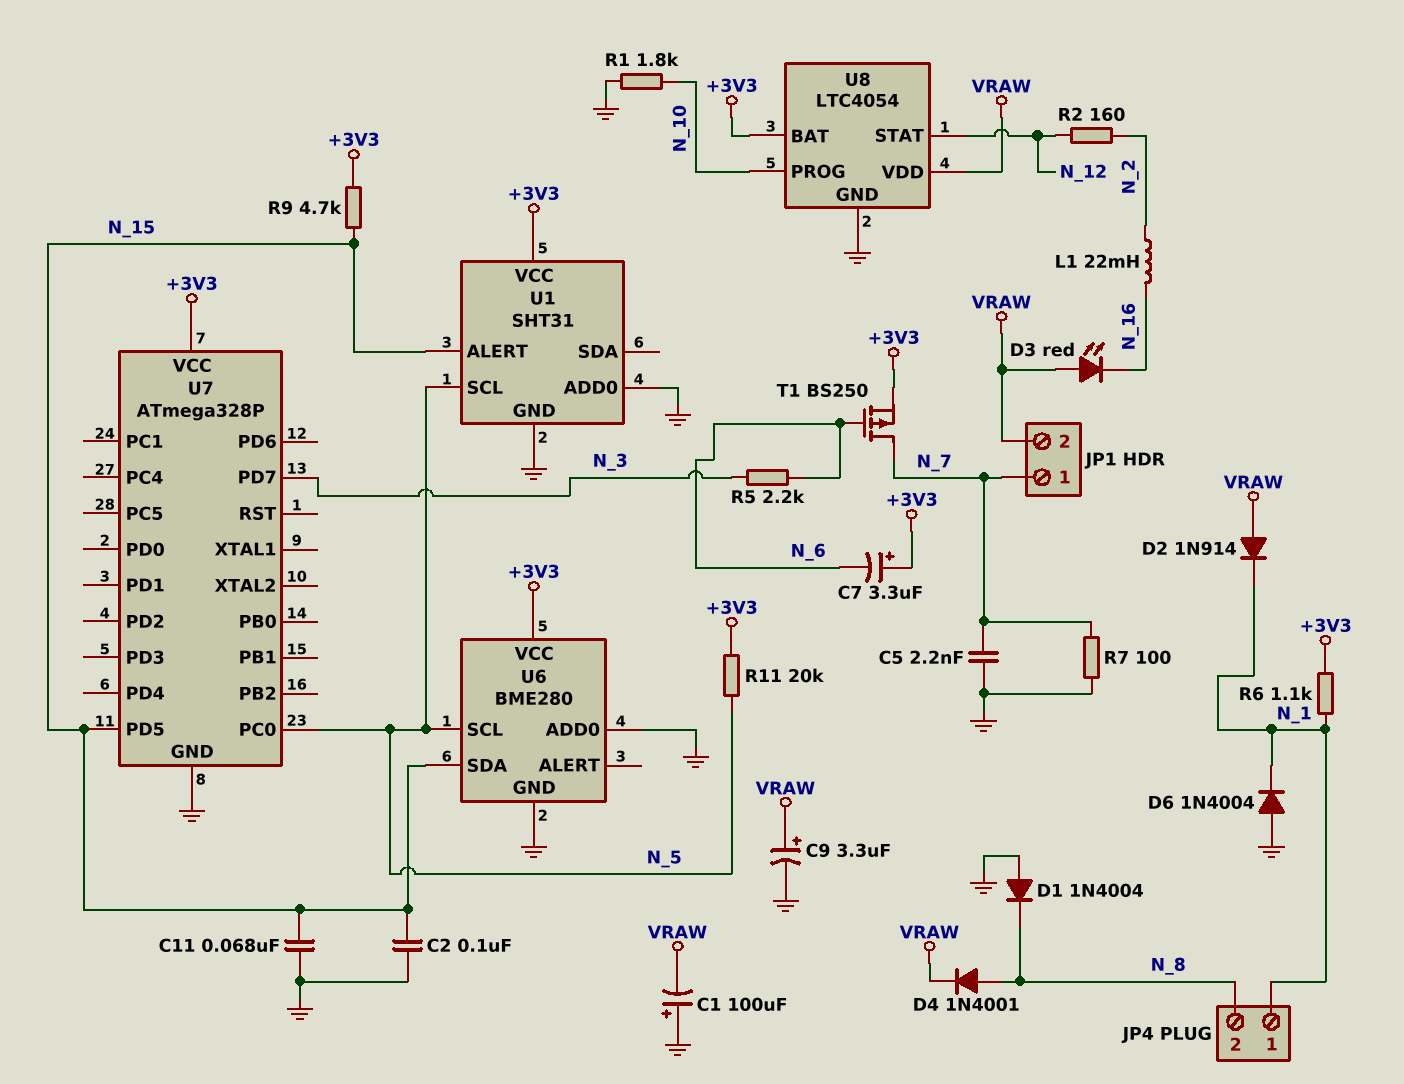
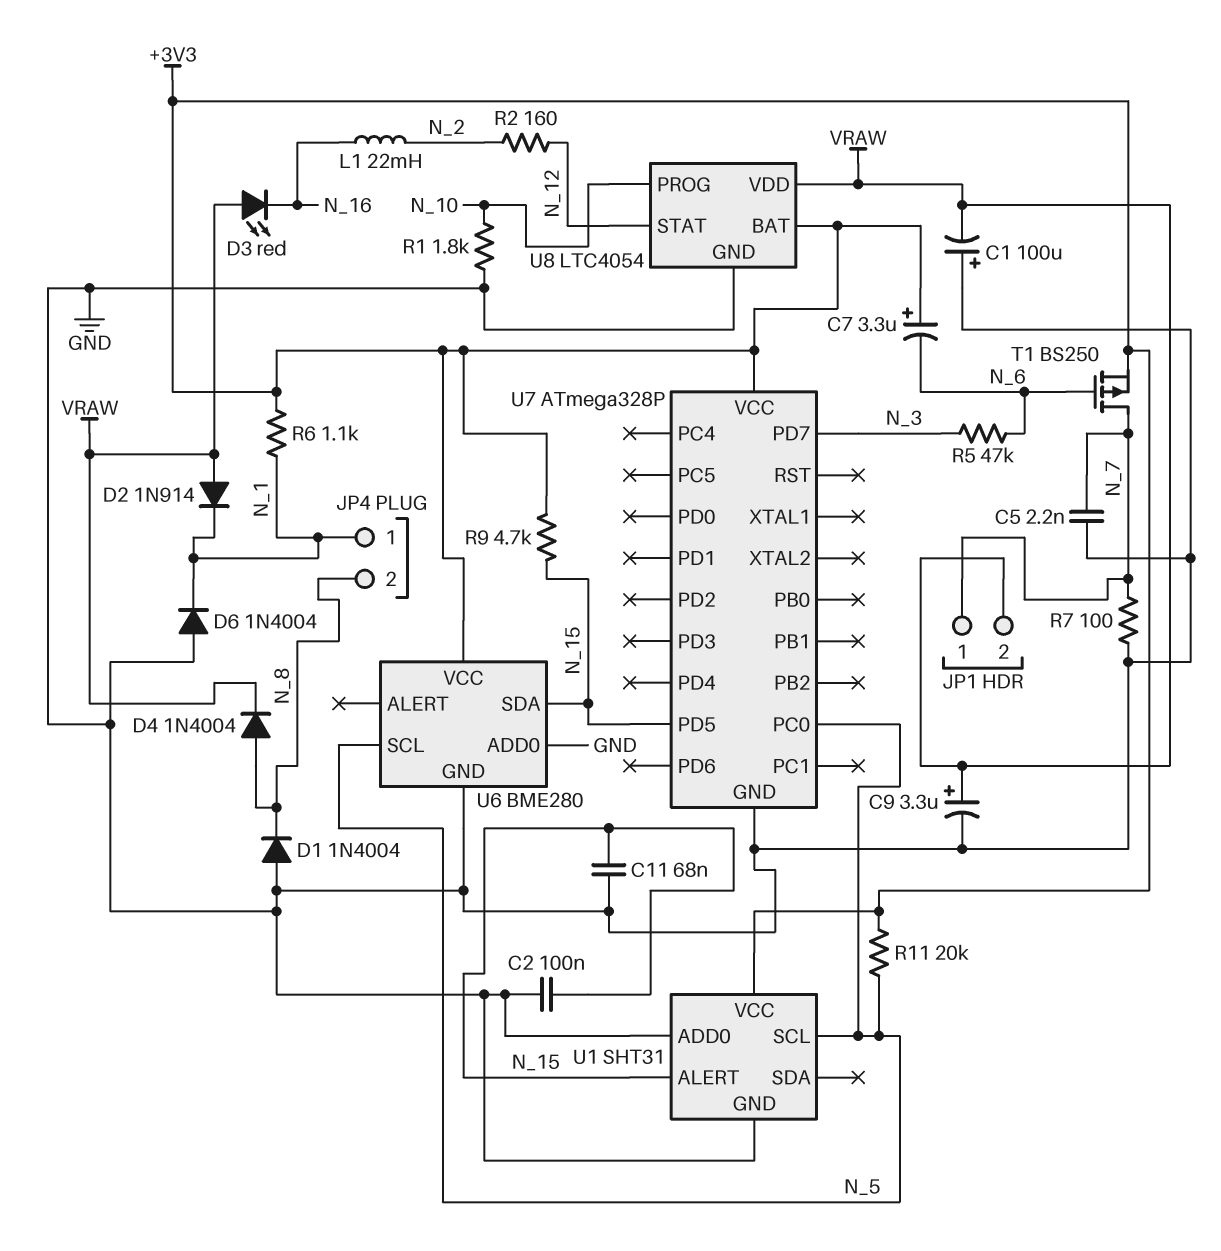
D4: diode 1N4001 (A N_8, K VRAW) -> diode 1N4004 (A N_8, K VRAW)
R5: 2.2k (N_3, N_6) -> 47k (N_3, N_6)

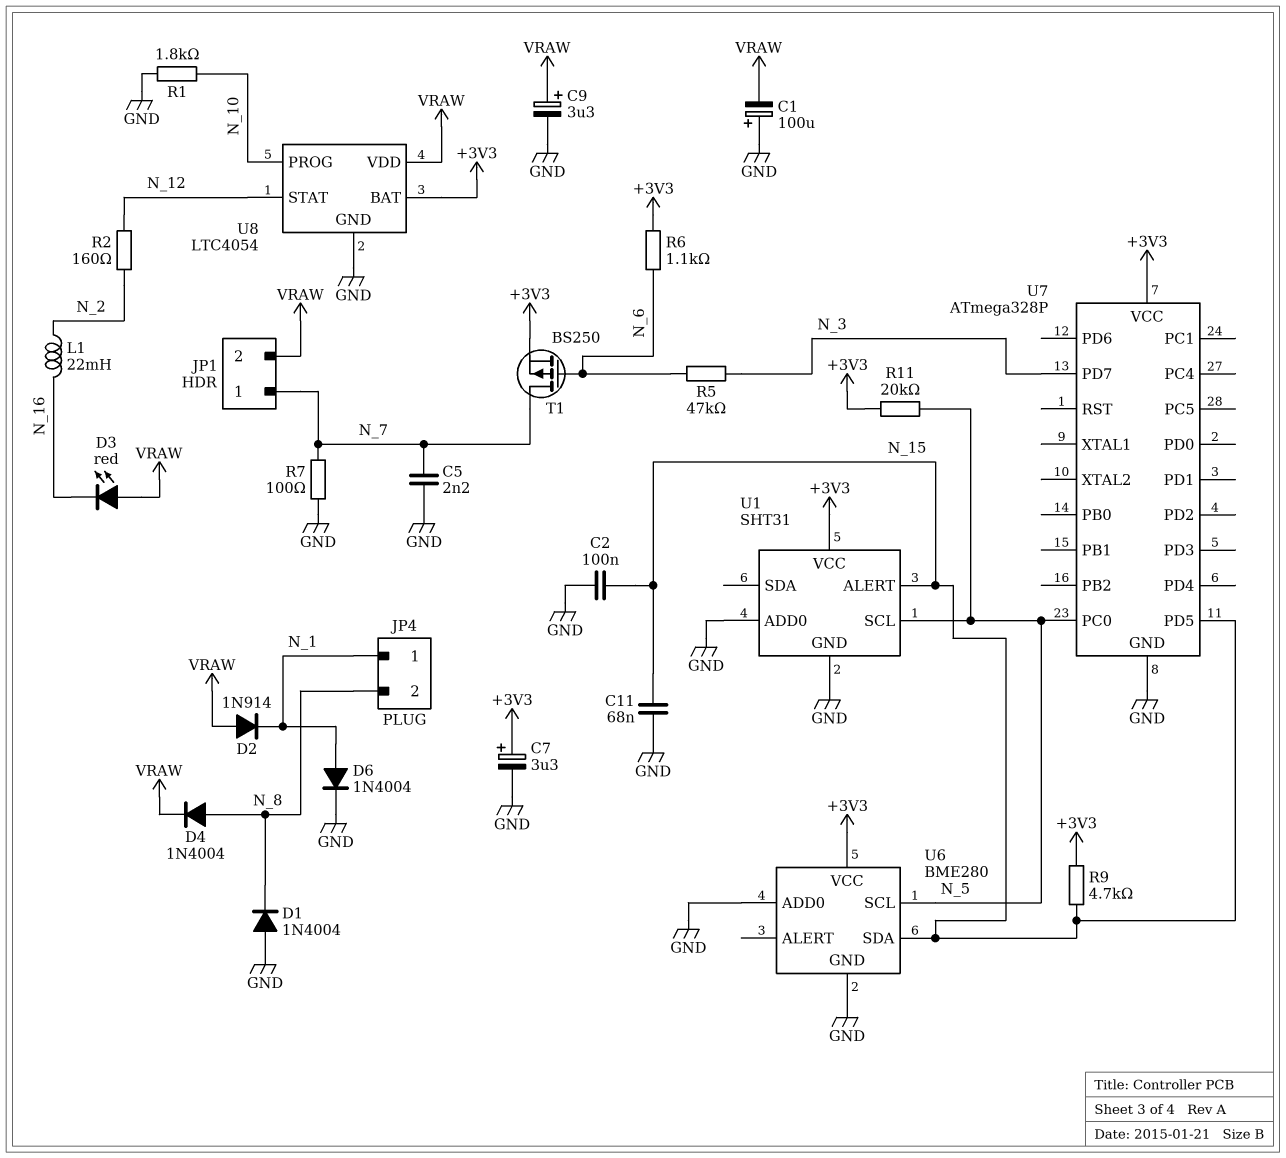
C7: 3.3uF (plus +3V3, minus N_6) -> 3.3uF (plus +3V3, minus GND)
D6: diode 1N4004 (A GND, K N_1) -> diode 1N4004 (A N_1, K GND)
R6: 1.1k (+3V3, N_1) -> 1.1k (+3V3, N_6)

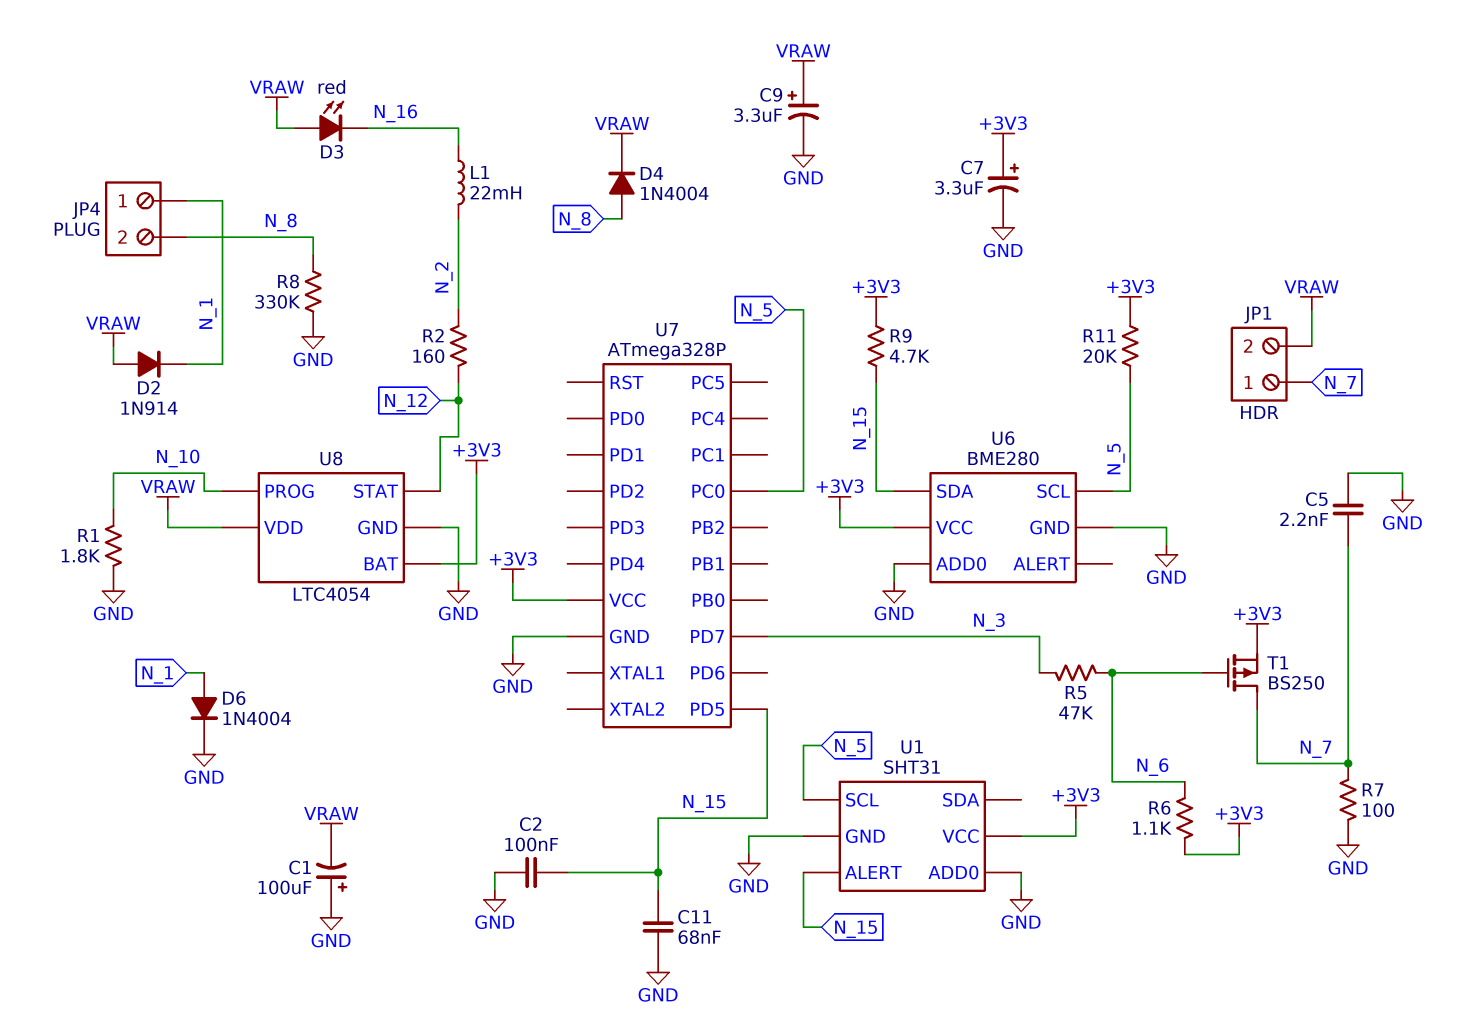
D1: diode 1N4004 (A GND, K N_8) -> none
R8: none -> 330k (GND, N_8)

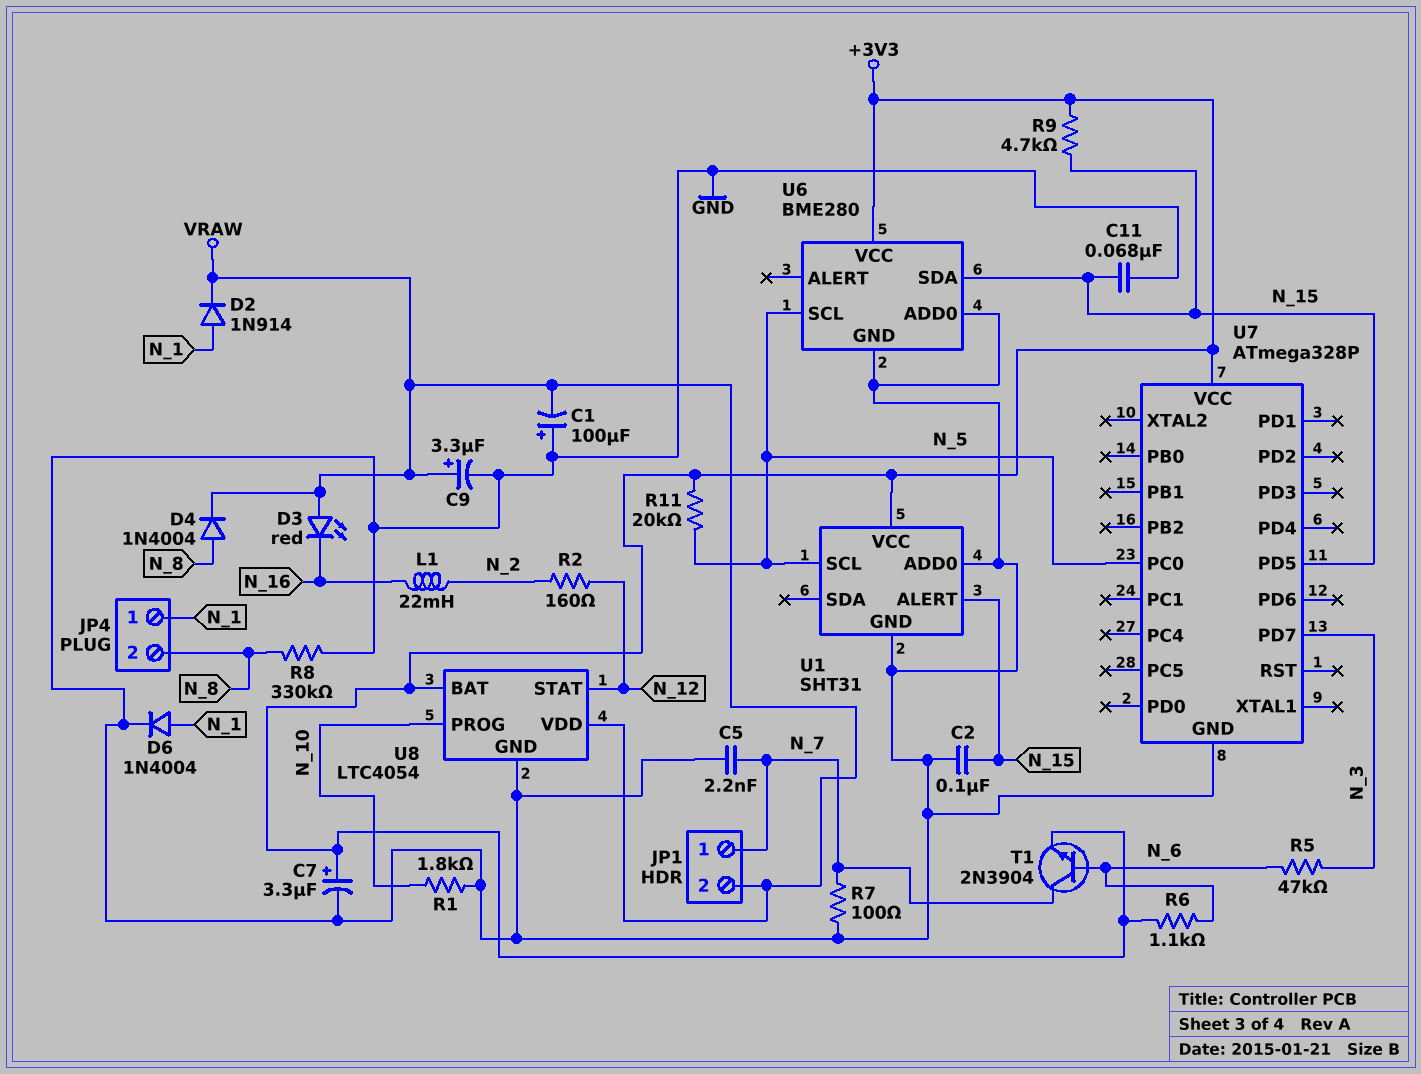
D2: diode 1N914 (A VRAW, K N_1) -> diode 1N914 (A N_1, K VRAW)
T1: PMOS BS250 (G N_6, D N_7, S +3V3) -> NPN 2N3904 (B N_6, C N_7, E +3V3)

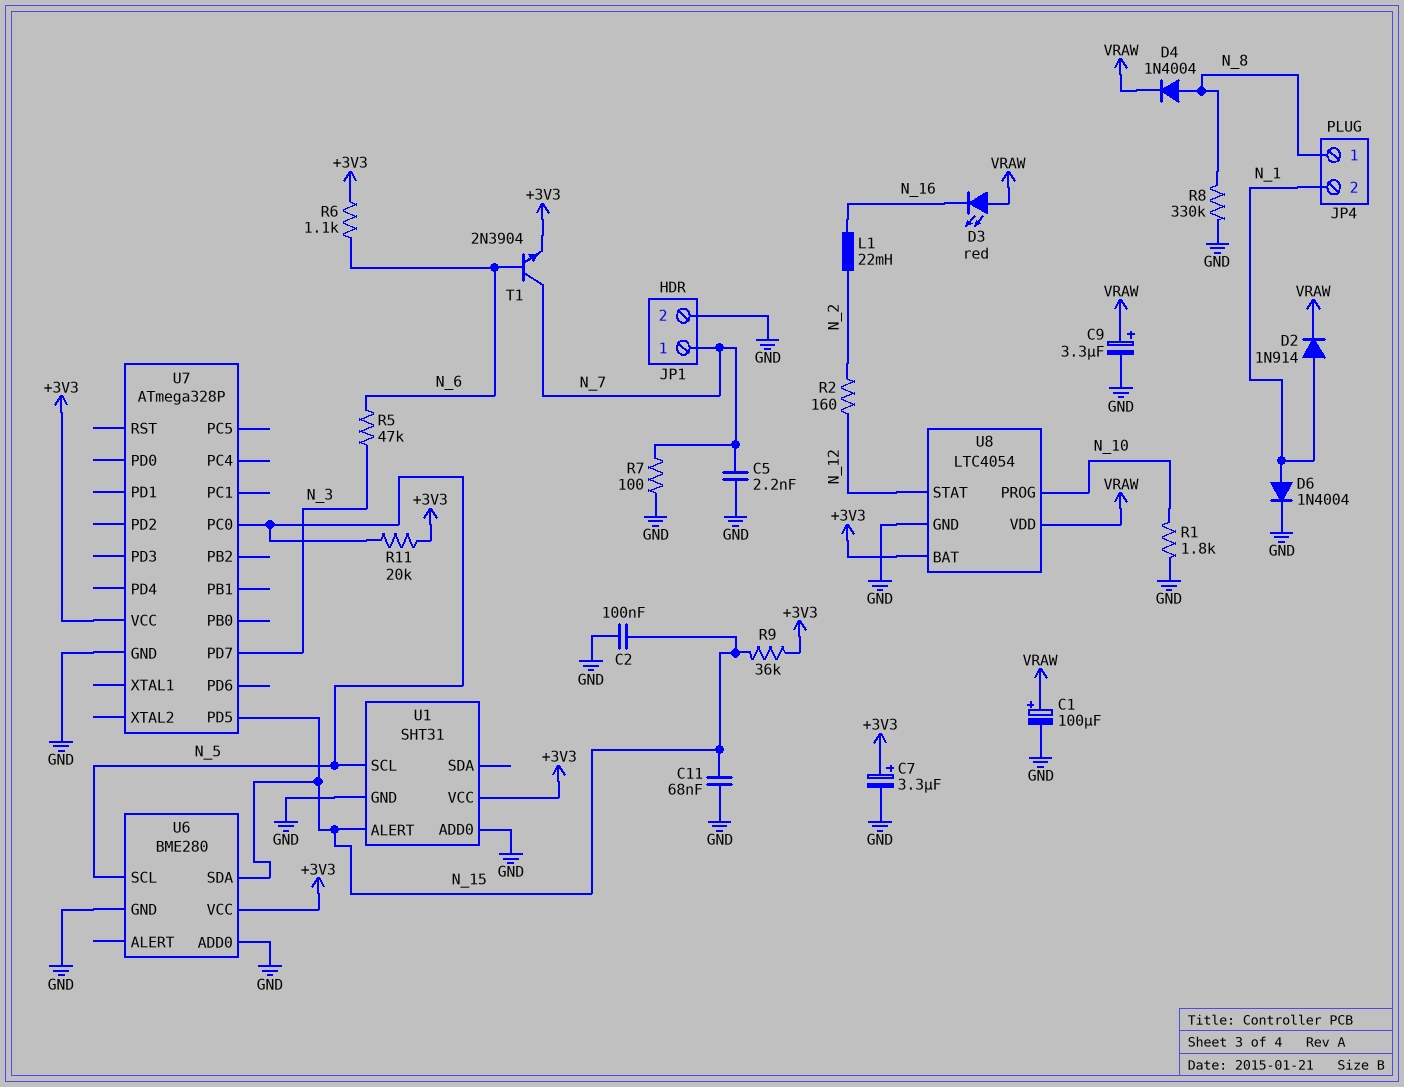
C1: 100uF (plus GND, minus VRAW) -> 100uF (plus VRAW, minus GND)
JP1 pin 2: VRAW -> GND
JP4 pin 1: N_1 -> N_8
JP4 pin 2: N_8 -> N_1
R9: 4.7k (+3V3, N_15) -> 36k (+3V3, N_15)

